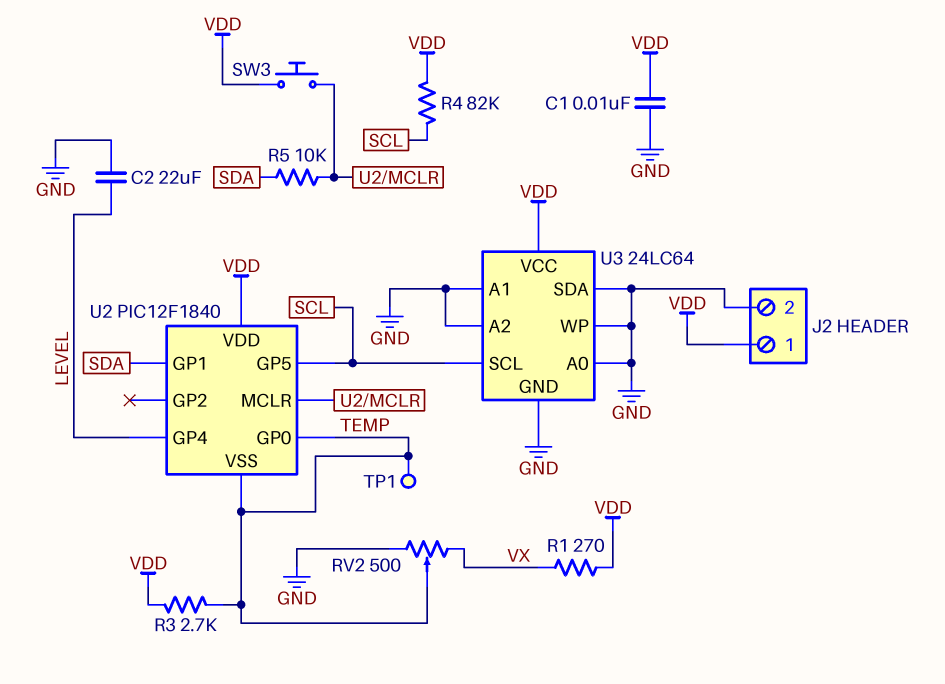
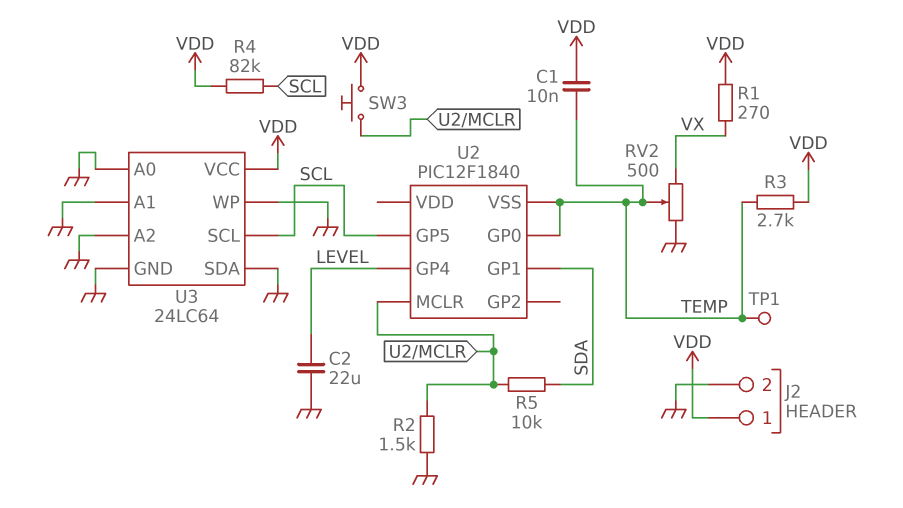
C1: 10nF (GND, VDD) -> 10nF (TEMP, VDD)
R2: none -> 1.5k (GND, U2/MCLR)
U2 pin VDD: VDD -> none

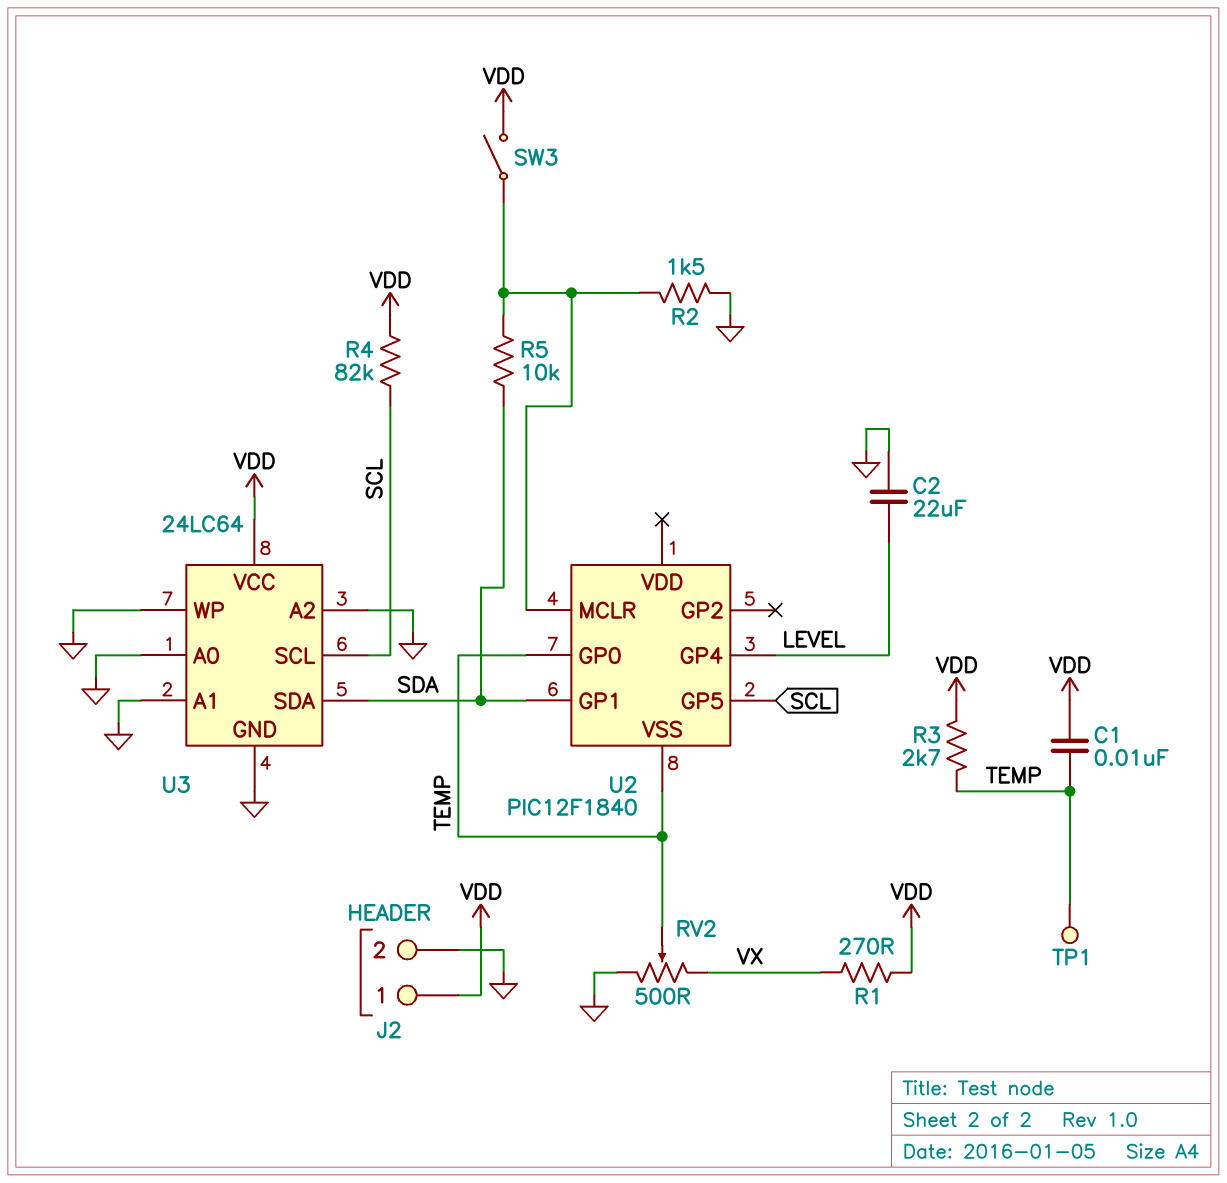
SW3: button (U2/MCLR, VDD) -> switch (U2/MCLR, VDD)
U3 pin SDA: GND -> SDA

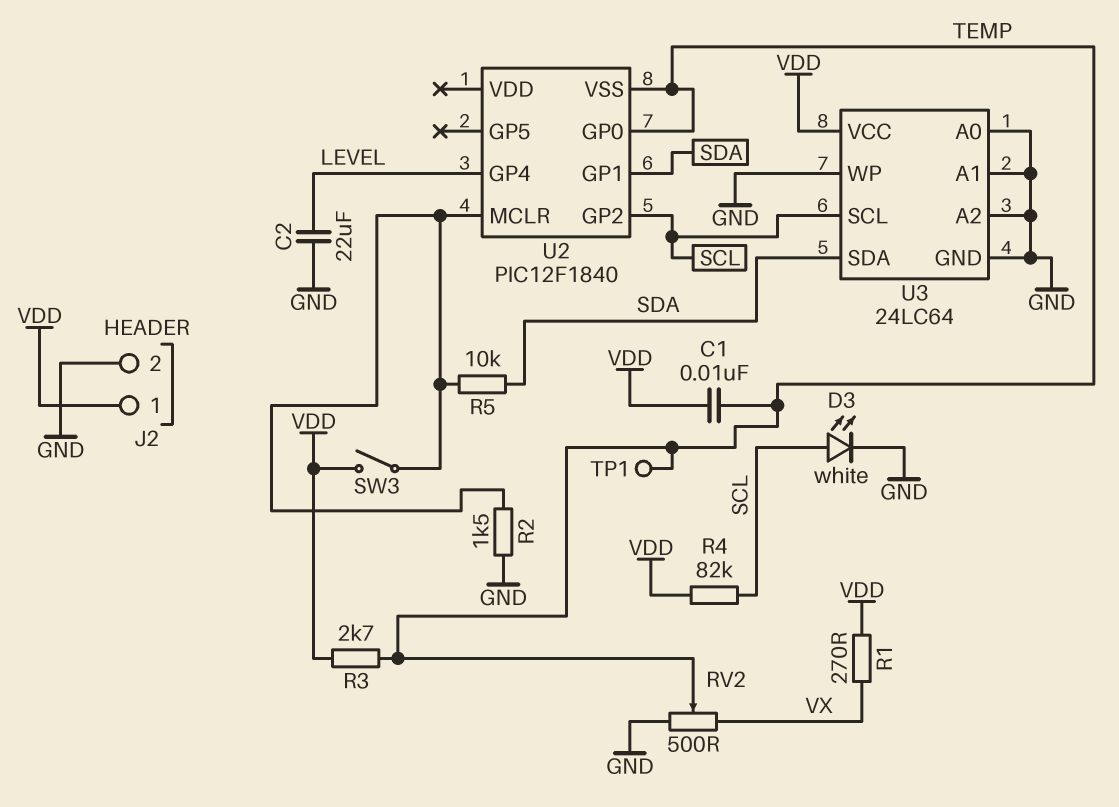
D3: none -> LED white (A SCL, K GND)
U2 pin GP2: none -> SCL
U2 pin GP5: SCL -> none

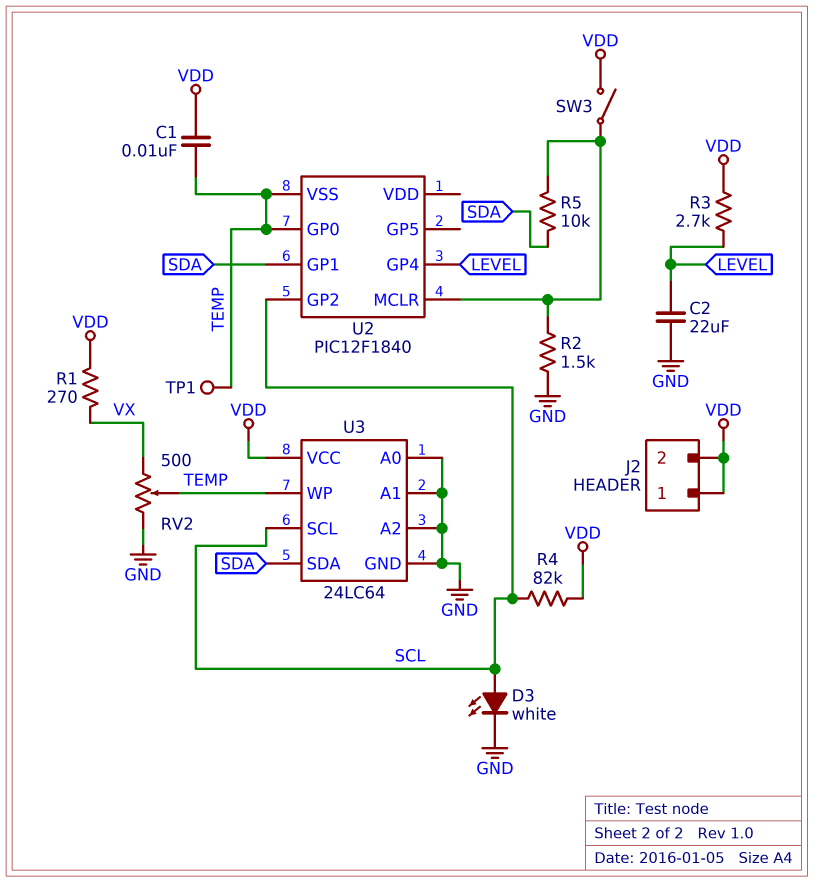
J2 pin 2: GND -> VDD
R3: 2.7k (TEMP, VDD) -> 2.7k (LEVEL, VDD)
U3 pin WP: GND -> TEMP

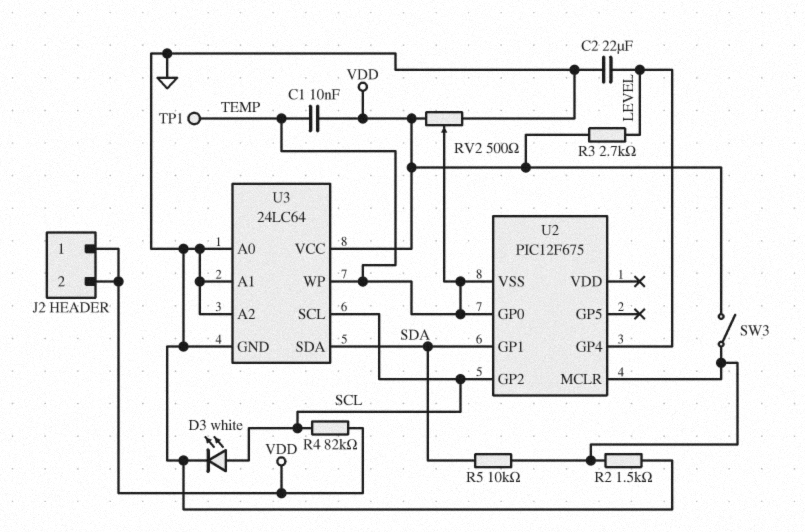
R1: 270 (VDD, VX) -> none
RV2: 500 (GND, VX, wiper TEMP) -> 500 (GND, VDD, wiper TEMP)
U2: PIC12F1840 -> PIC12F675

